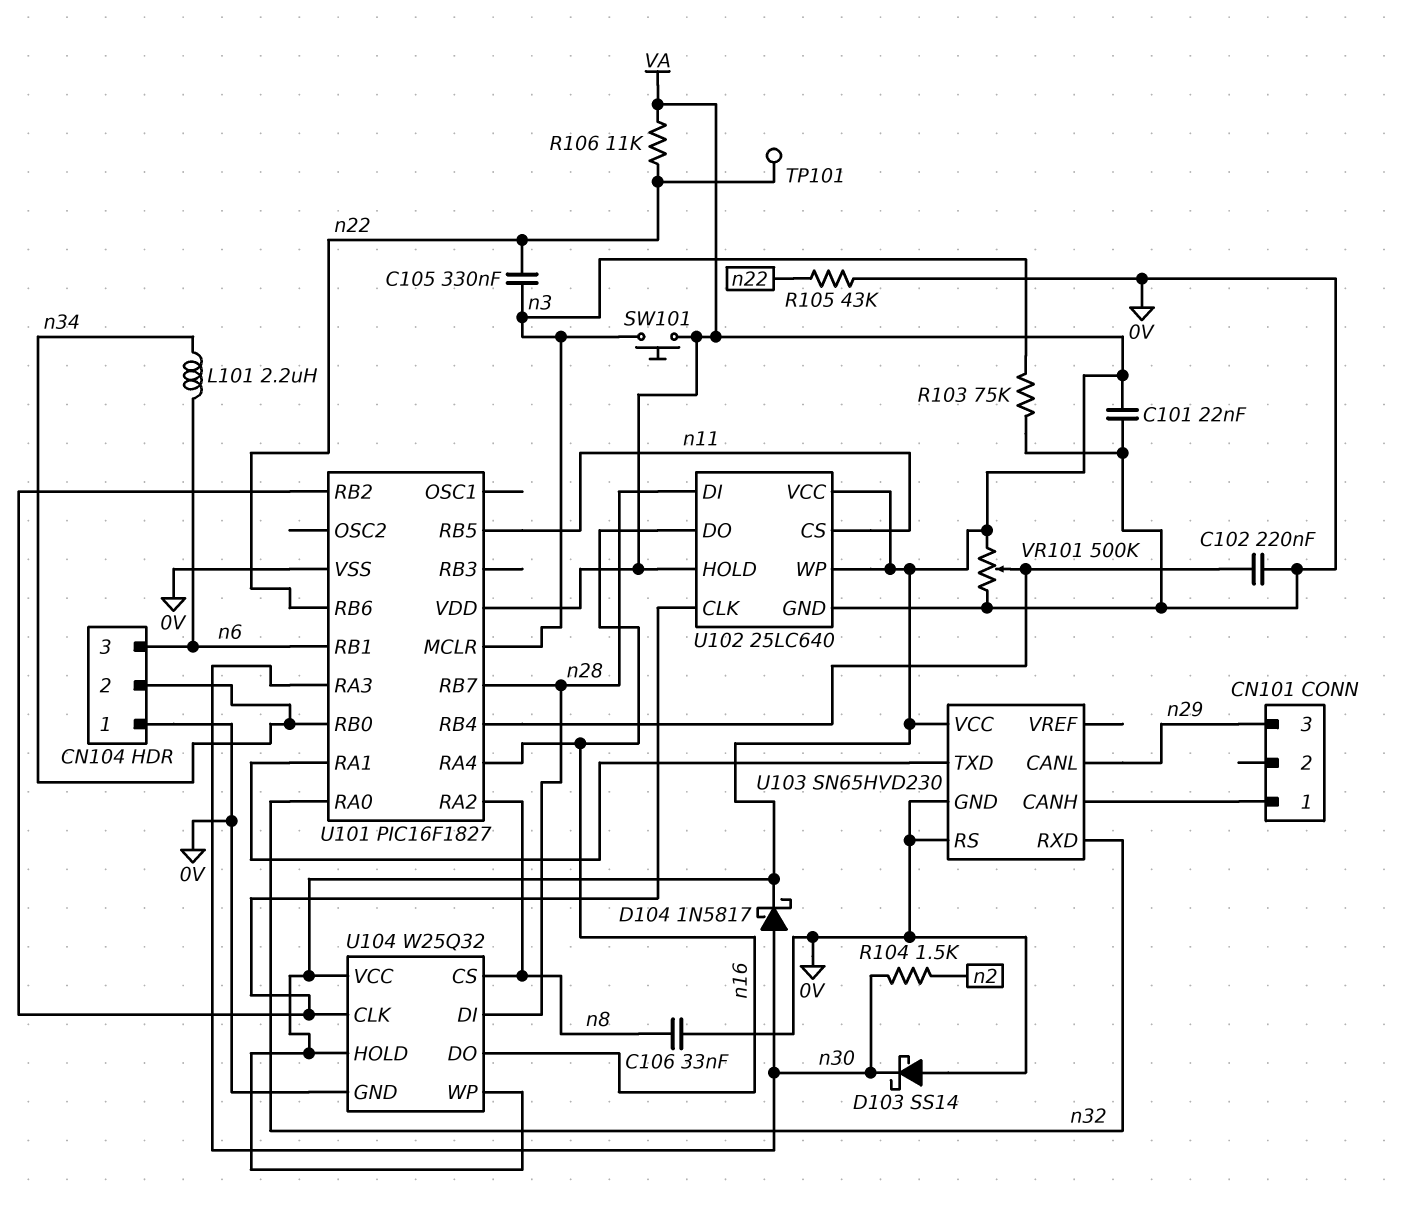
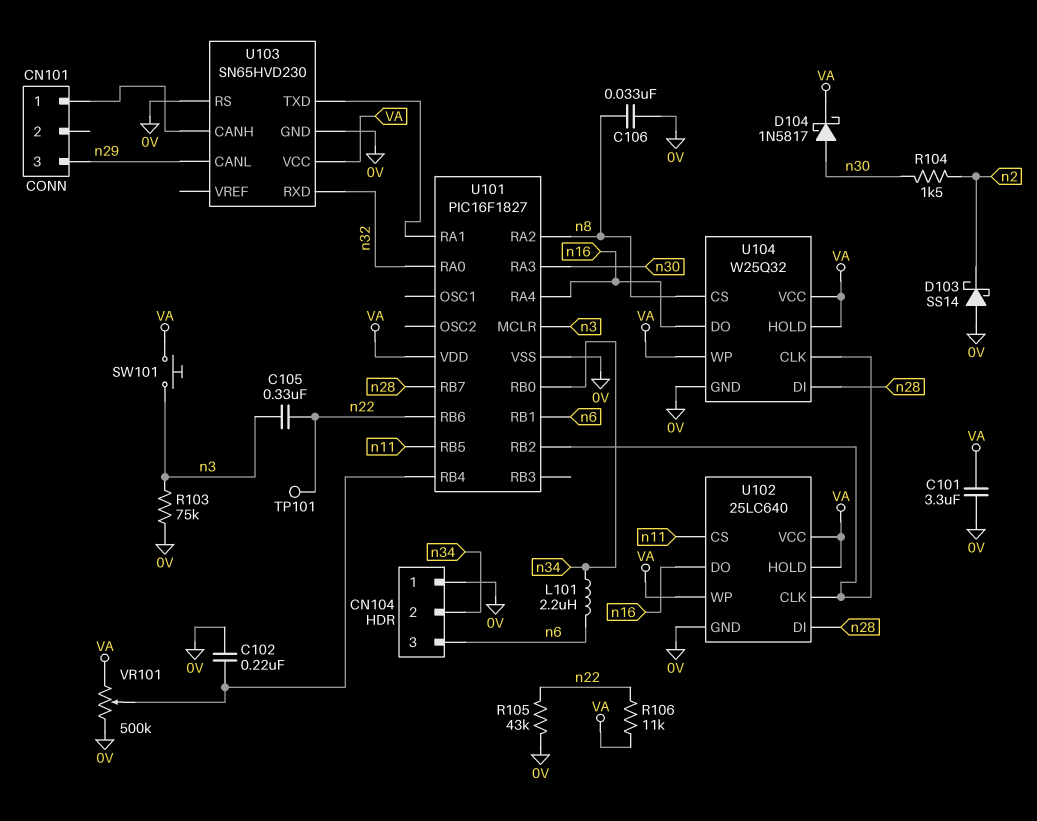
C101: 22nF (0V, VA) -> 3.3uF (0V, VA)
D103: schottky SS14 (A 0V, K n30) -> schottky SS14 (A 0V, K n2)

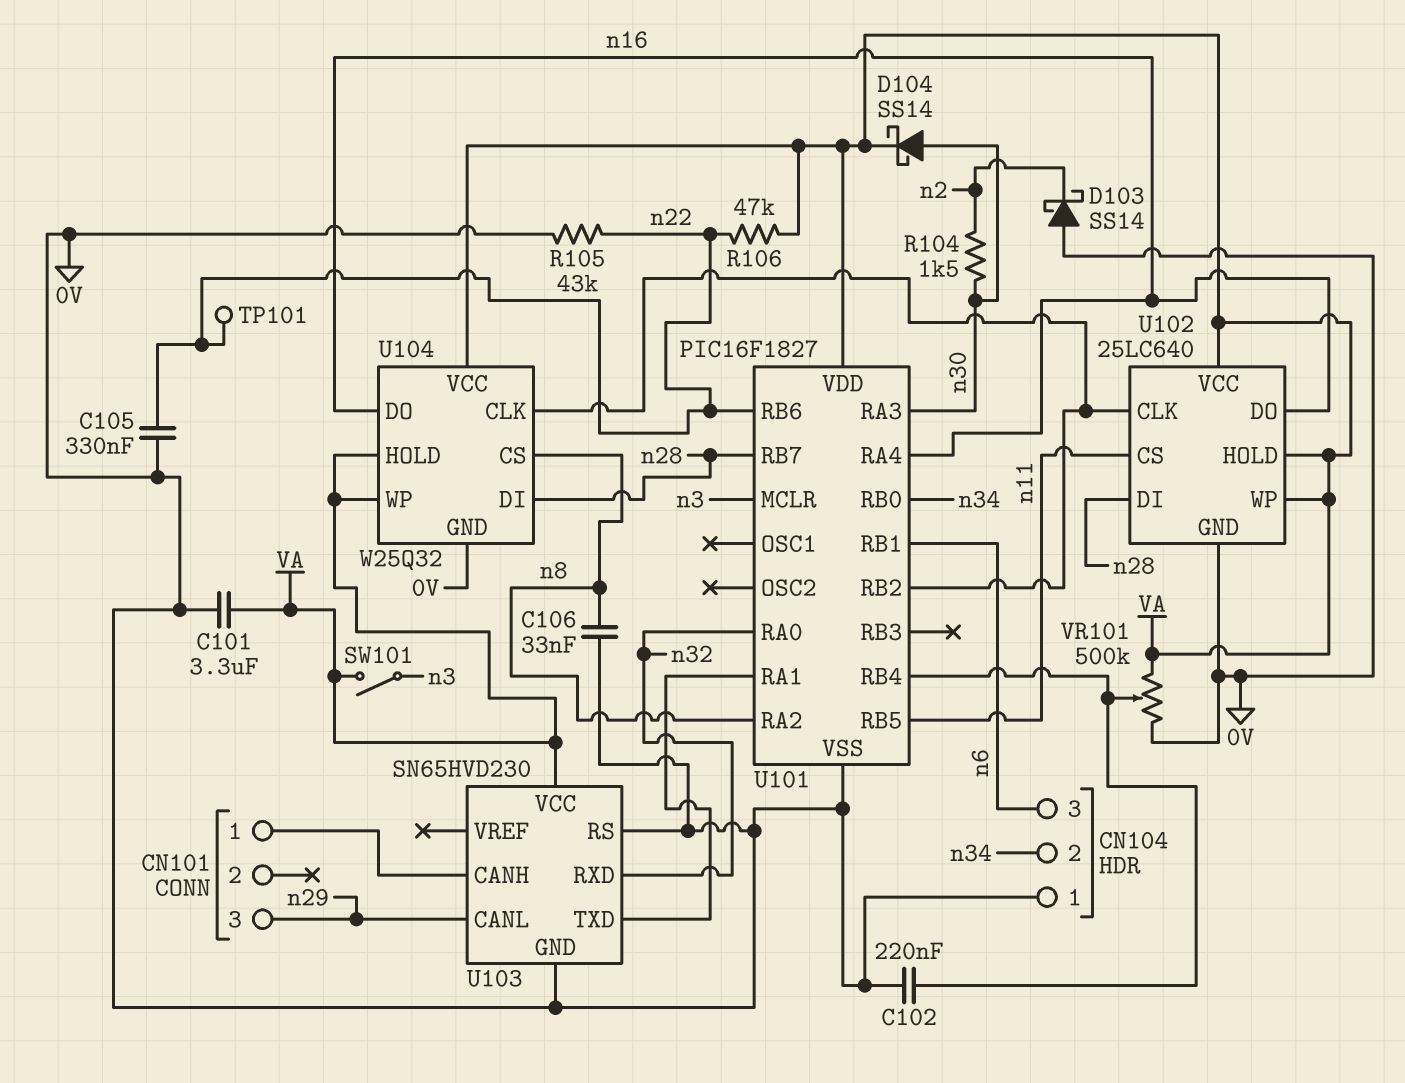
C105: 330nF (n3, n22) -> 330nF (0V, n22)
D104: schottky 1N5817 (A n30, K VA) -> schottky SS14 (A n30, K VA)
L101: 2.2uH (n6, n34) -> none
R103: 75k (0V, n3) -> none
R106: 11k (VA, n22) -> 47k (VA, n22)
SW101: button (VA, n3) -> switch (VA, n3)

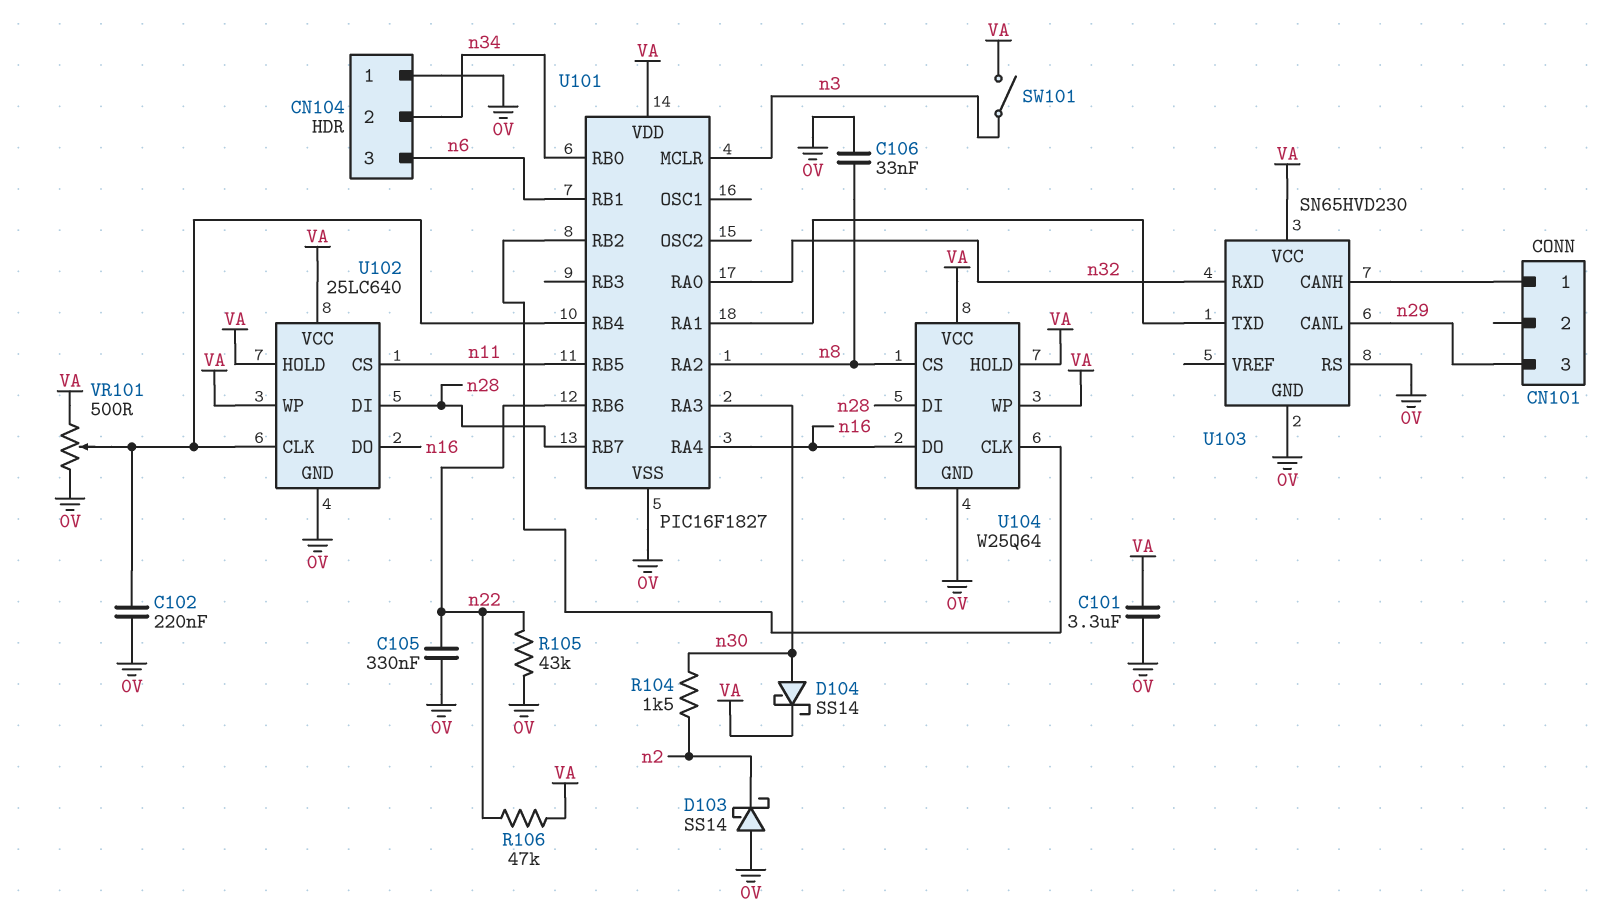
TP101: test point (n22) -> none
U102 pin CLK: U101/RB2 -> U101/RB4
U104: W25Q32 -> W25Q64
VR101: 500k (0V, VA, wiper U101/RB4) -> 500 (0V, VA, wiper U101/RB4)

